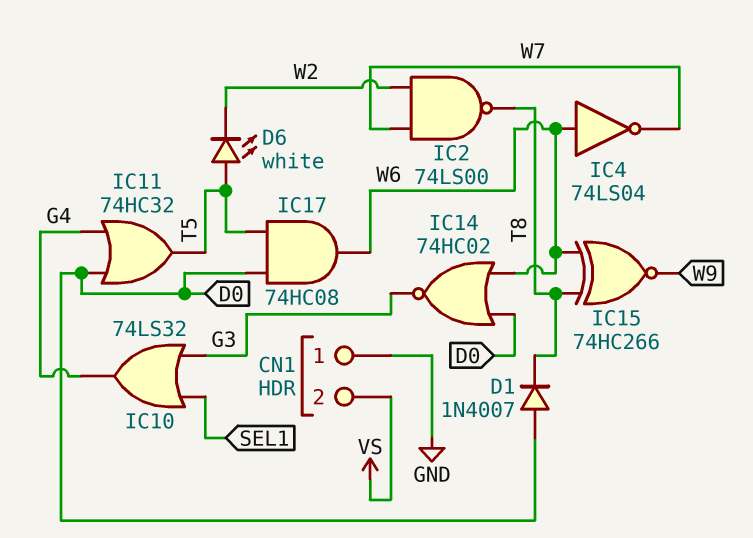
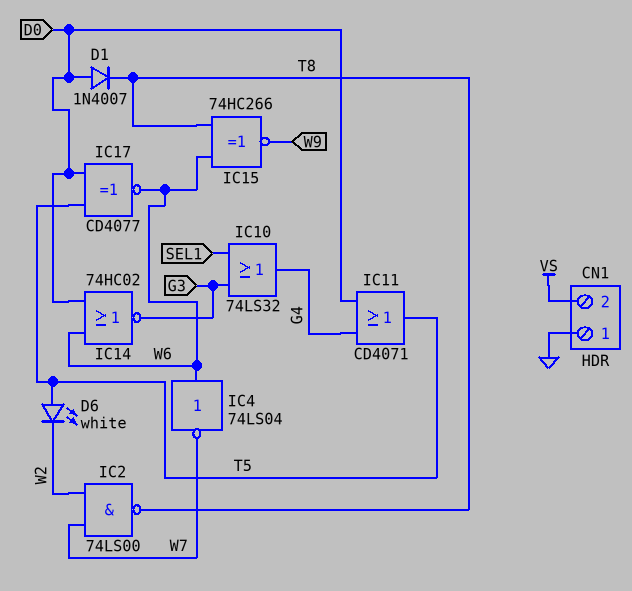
IC11: OR 74HC32 (in D0, in G4, out T5) -> OR CD4071 (in D0, in G4, out T5)
IC17: AND 74HC08 (in D0, in T5, out W6) -> XNOR CD4077 (in D0, in T5, out W6)

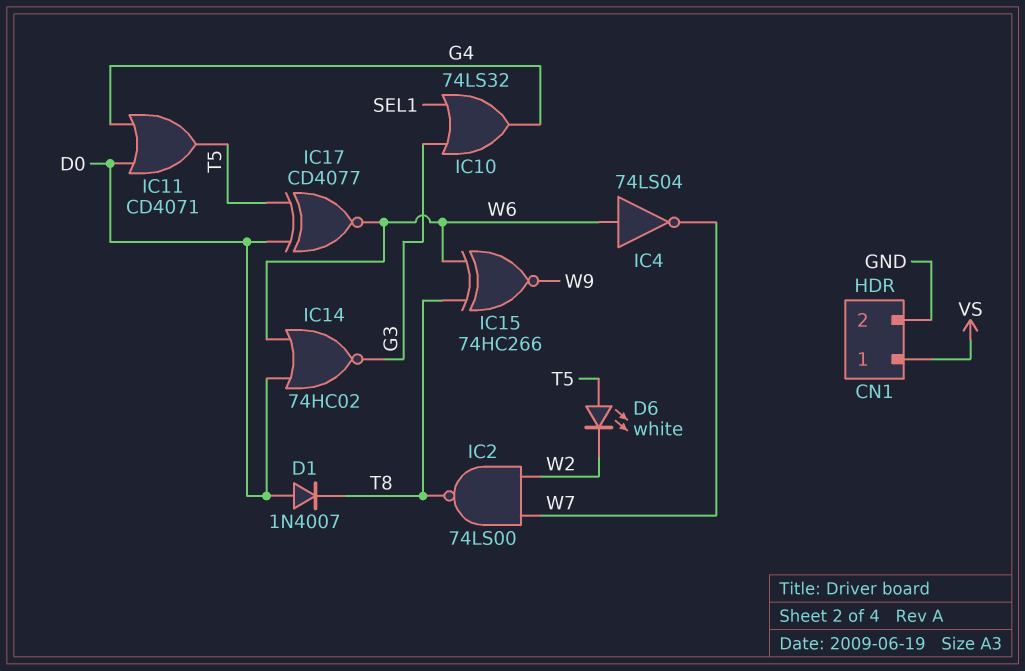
CN1 pin 1: GND -> VS
CN1 pin 2: VS -> GND

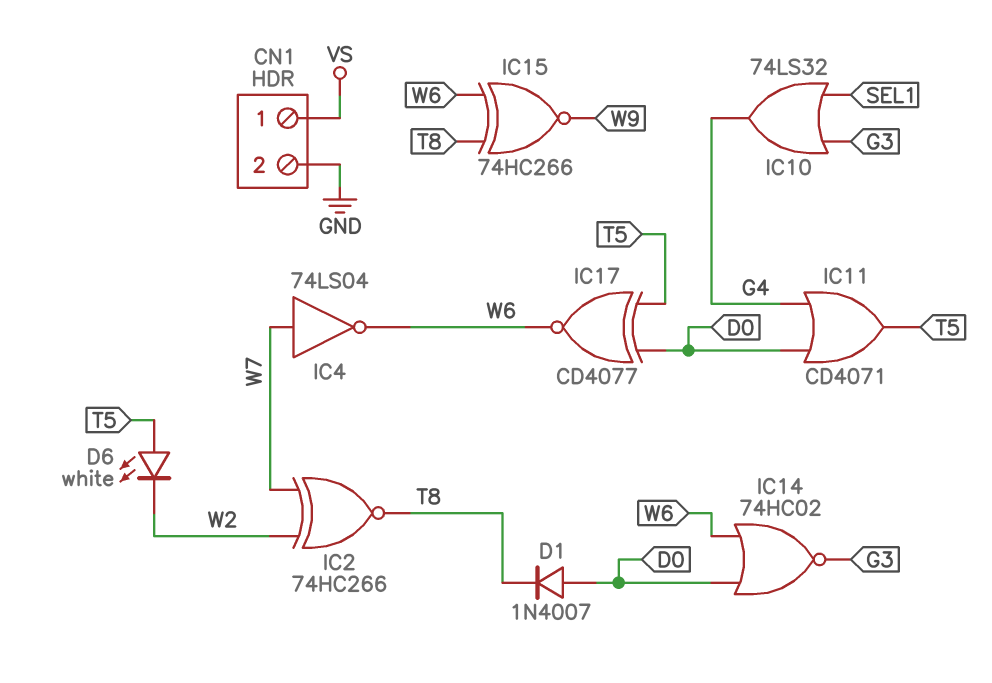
IC2: NAND 74LS00 (in W2, in W7, out T8) -> XNOR 74HC266 (in W2, in W7, out T8)
IC4: NOT 74LS04 (in W6, out W7) -> NOT 74LS04 (in W7, out W6)

